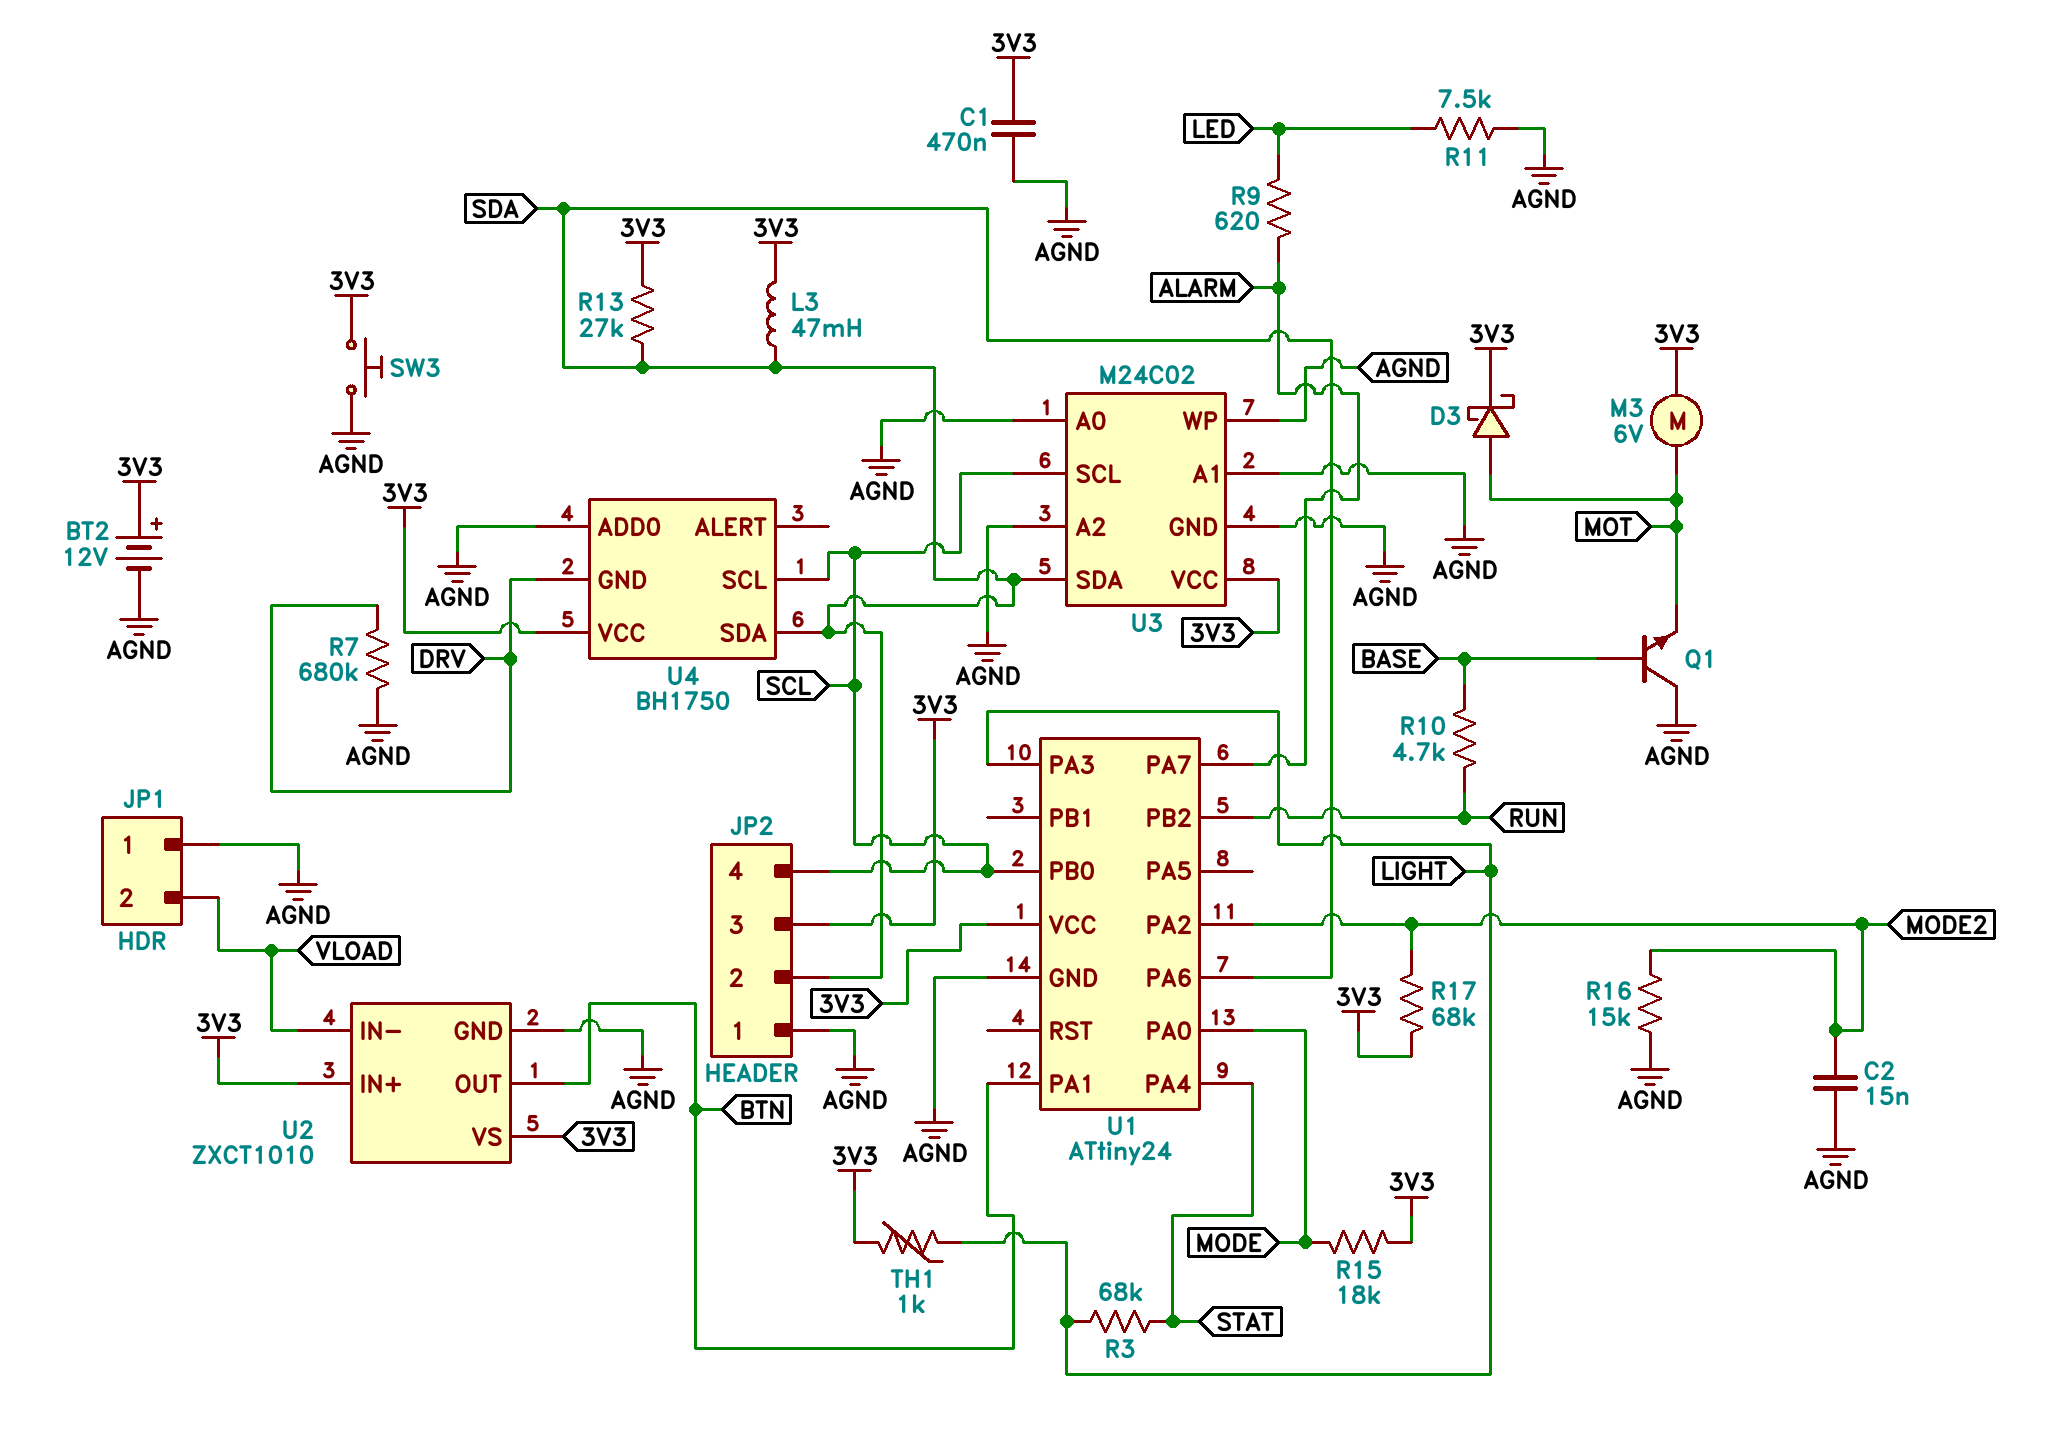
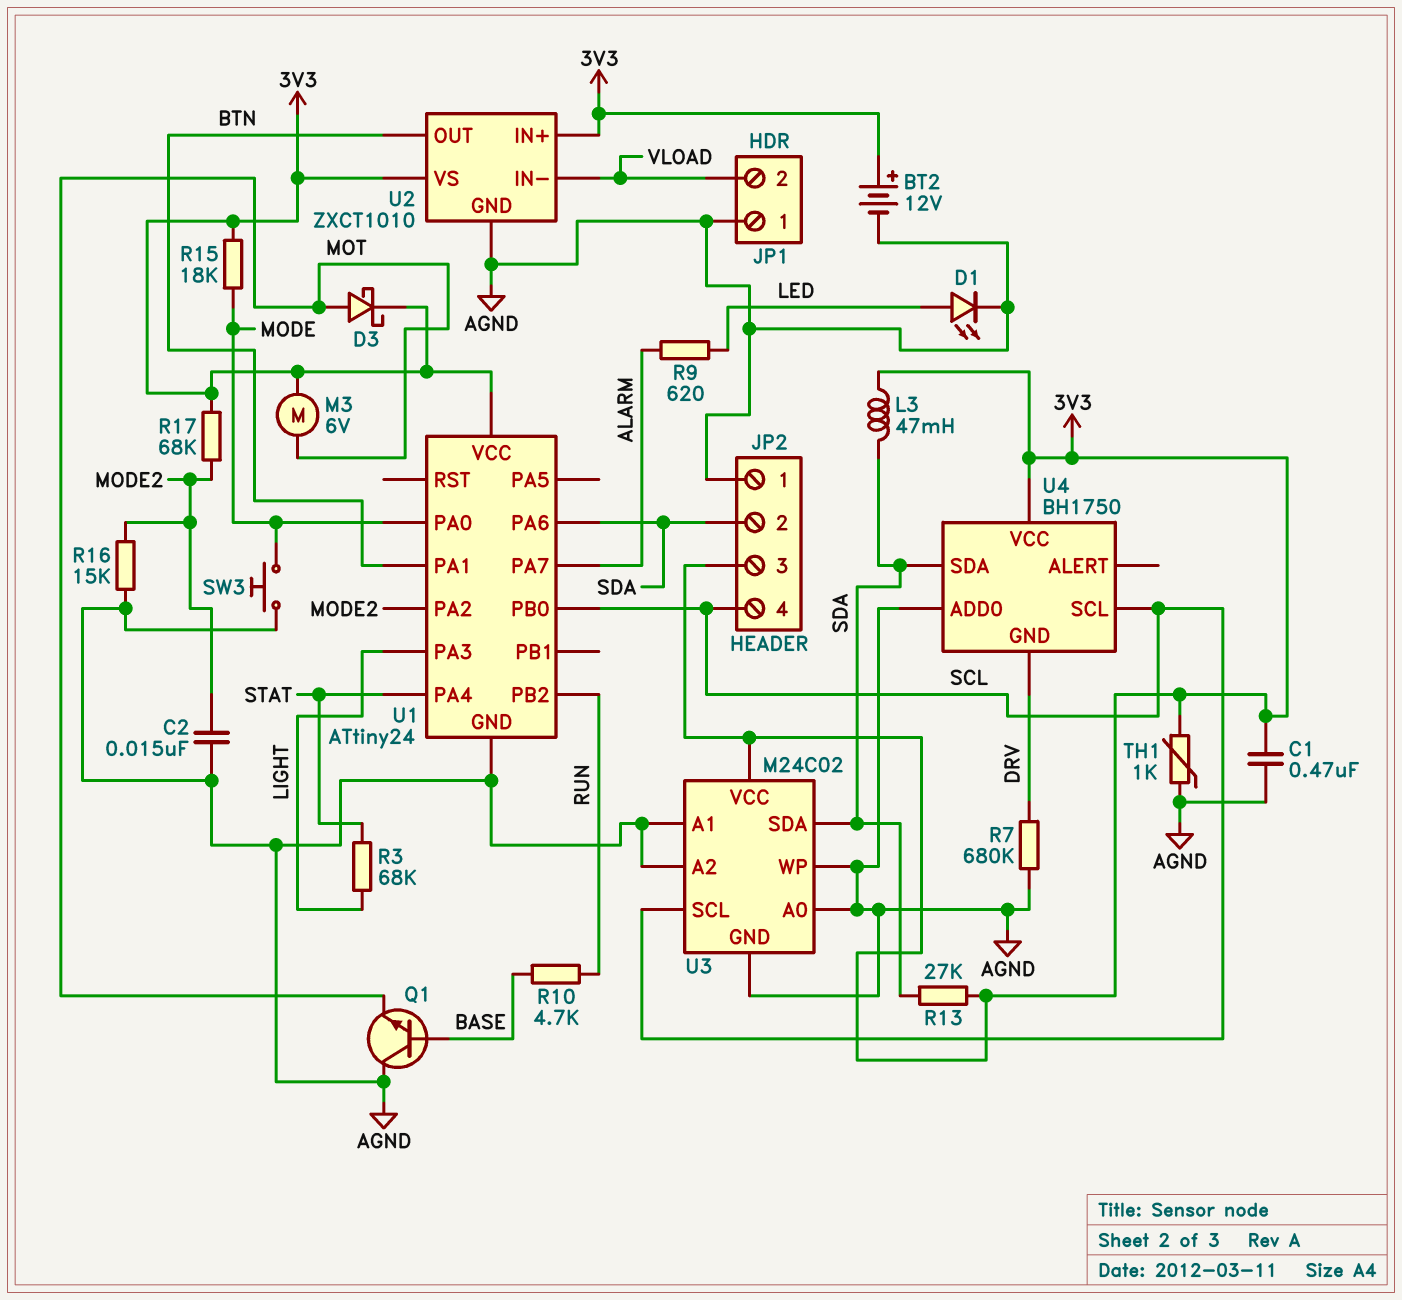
D1: none -> LED (A LED, K AGND)
R11: 7.5k (AGND, LED) -> none
SW3: button (3V3, AGND) -> button (AGND, MODE)
TH1: 1k (3V3, LIGHT) -> 1k (3V3, AGND)

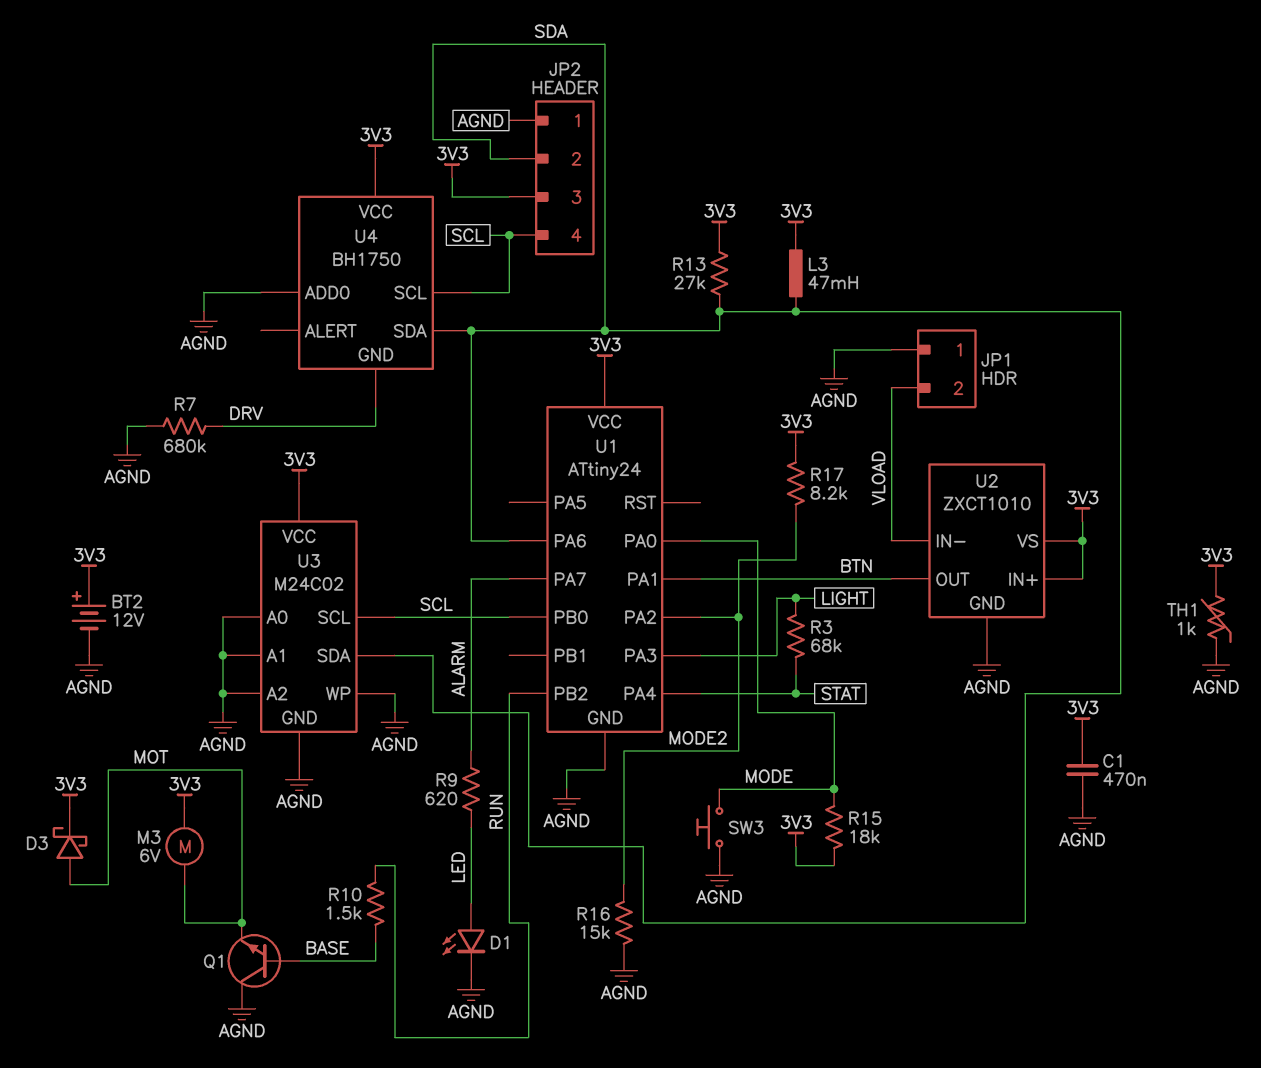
C2: 15nF (AGND, MODE2) -> none
R10: 4.7k (BASE, RUN) -> 1.5k (BASE, RUN)
R17: 68k (3V3, MODE2) -> 8.2k (3V3, MODE2)

